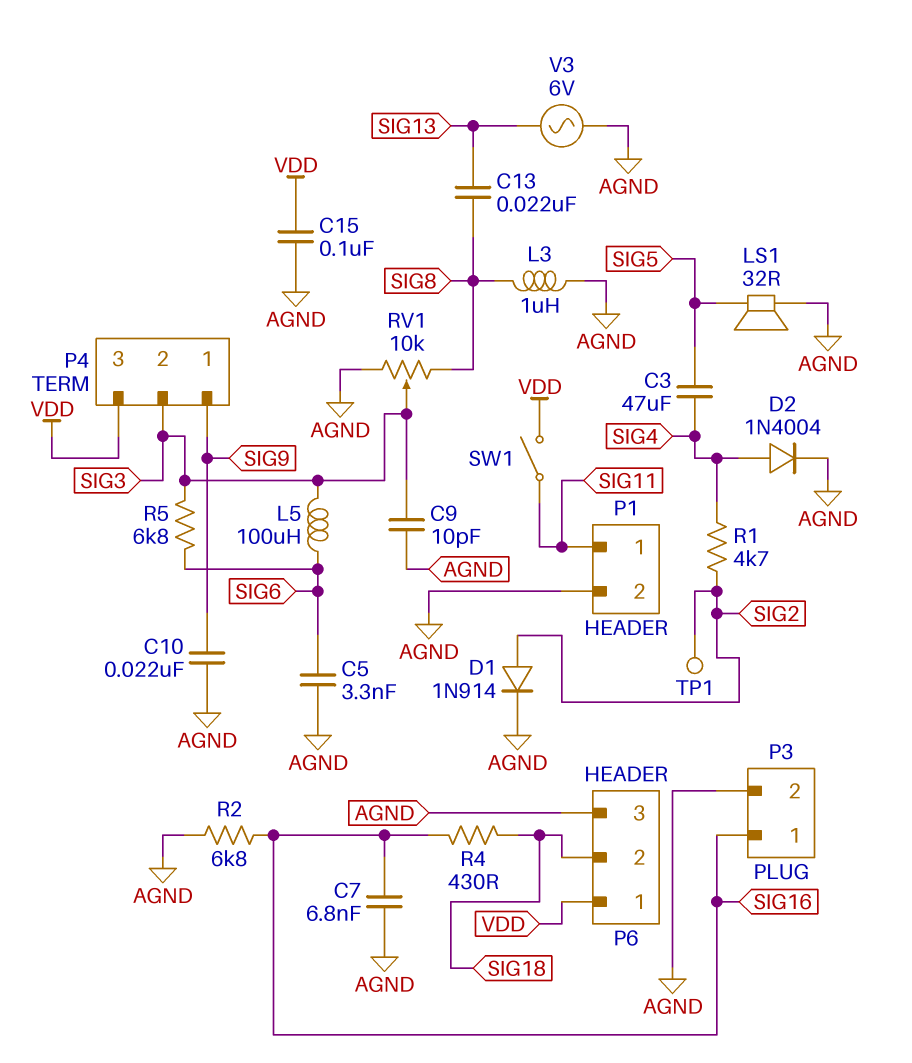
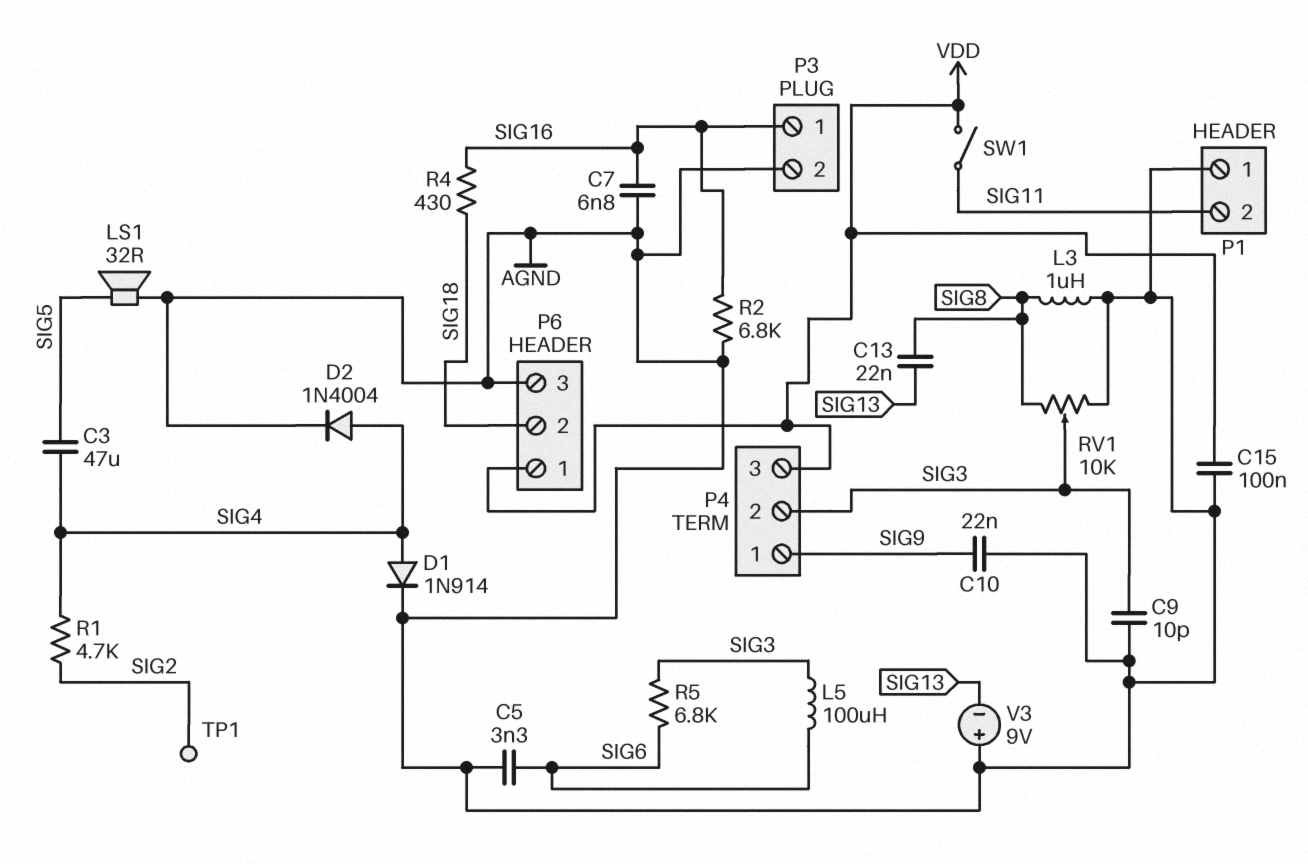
D1: diode 1N914 (A SIG2, K AGND) -> diode 1N914 (A SIG4, K AGND)
P1 pin 1: SIG11 -> AGND
P1 pin 2: AGND -> SIG11
V3: AC 6V (AGND, SIG13) -> 9V (plus AGND, minus SIG13)

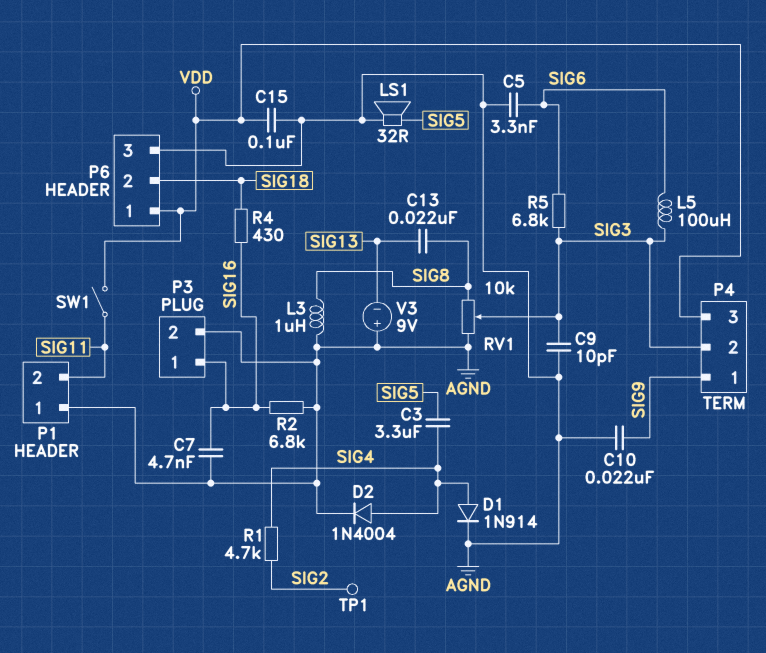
C3: 47uF (SIG4, SIG5) -> 3.3uF (SIG4, SIG5)
C7: 6.8nF (AGND, SIG16) -> 4.7nF (AGND, SIG16)

